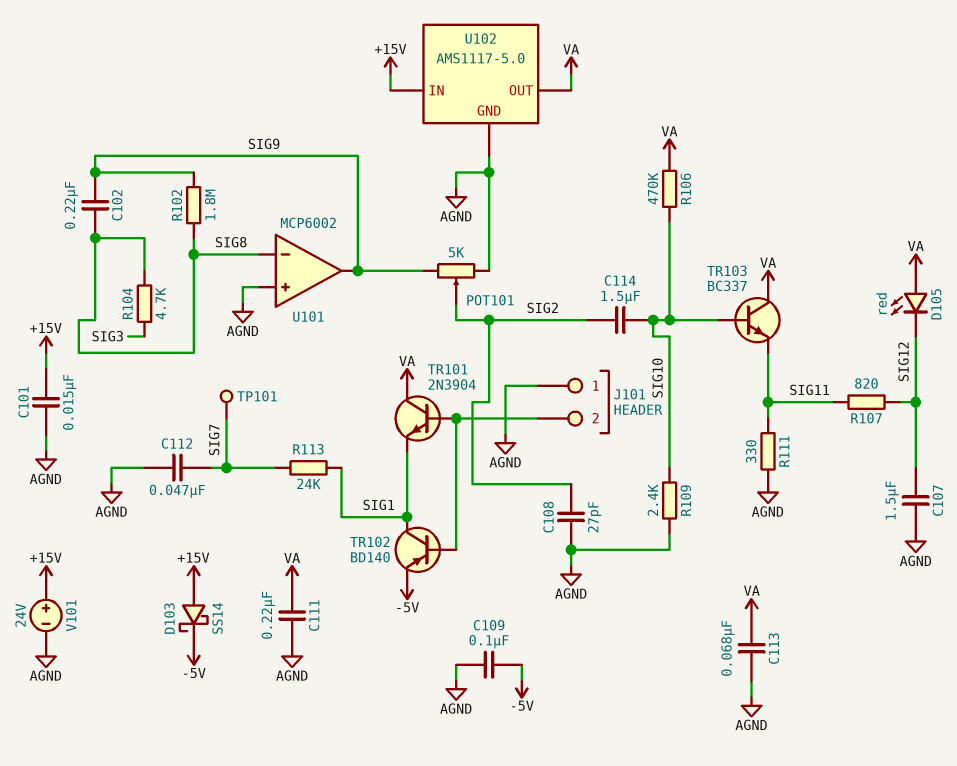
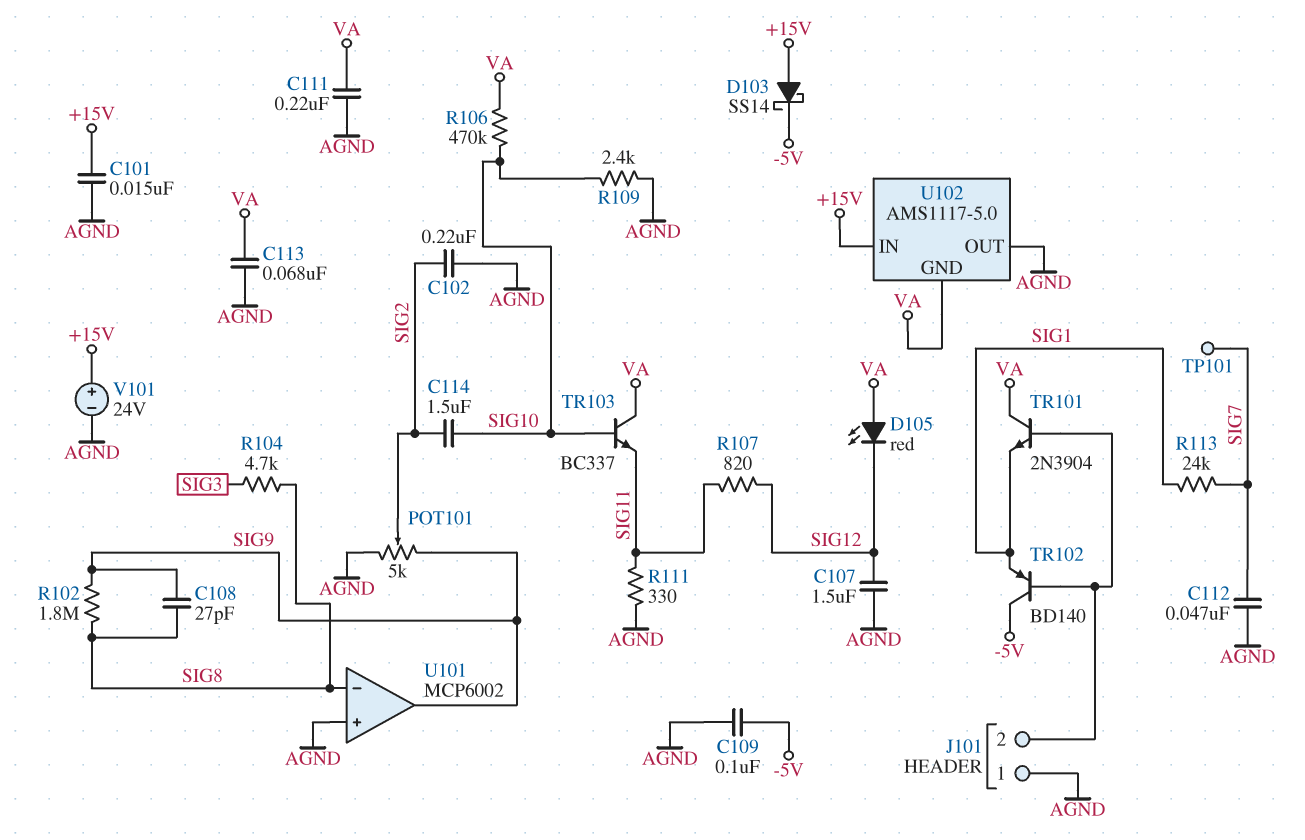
C102: 220nF (SIG8, SIG9) -> 220nF (AGND, SIG2)
C108: 27pF (AGND, SIG2) -> 27pF (SIG8, SIG9)
TR102: PNP BD140 (B J101/2, C SIG1, E -5V) -> PNP BD140 (B J101/2, C -5V, E SIG1)
U102 pin GND: AGND -> VA
U102 pin OUT: VA -> AGND

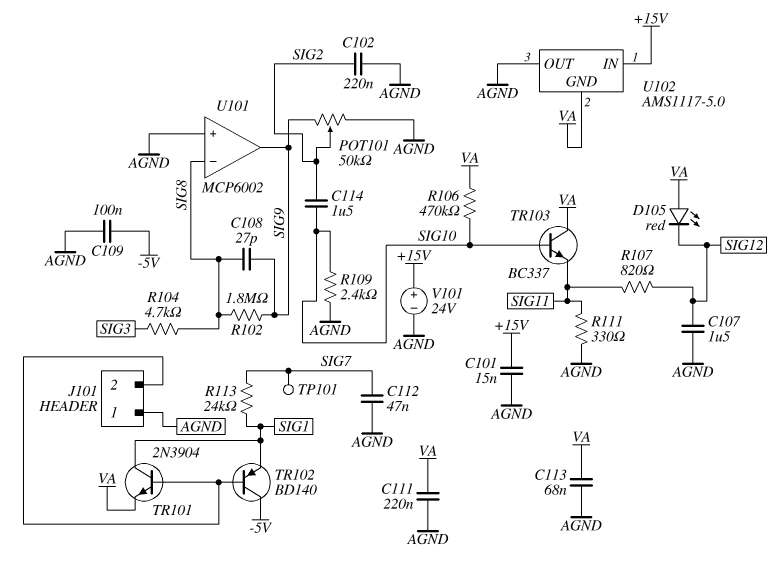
D103: schottky SS14 (A +15V, K -5V) -> none
POT101: 5k (AGND, SIG9, wiper SIG2) -> 50k (AGND, SIG9, wiper SIG2)
TR101: NPN 2N3904 (B J101/2, C VA, E SIG1) -> NPN 2N3904 (B J101/2, C SIG1, E VA)

